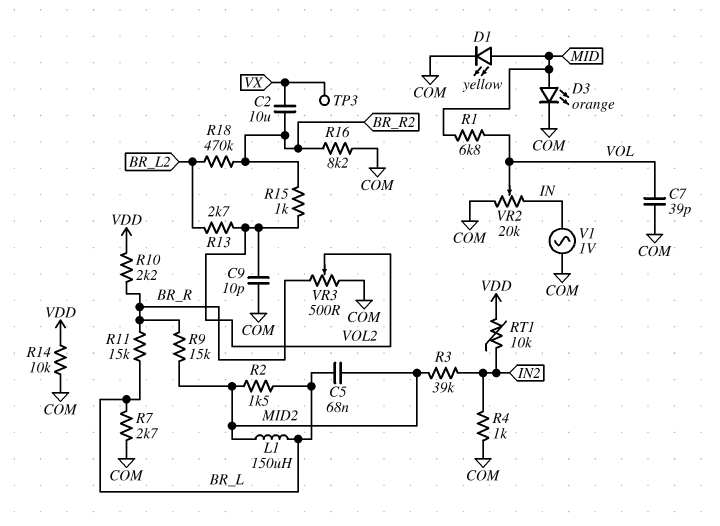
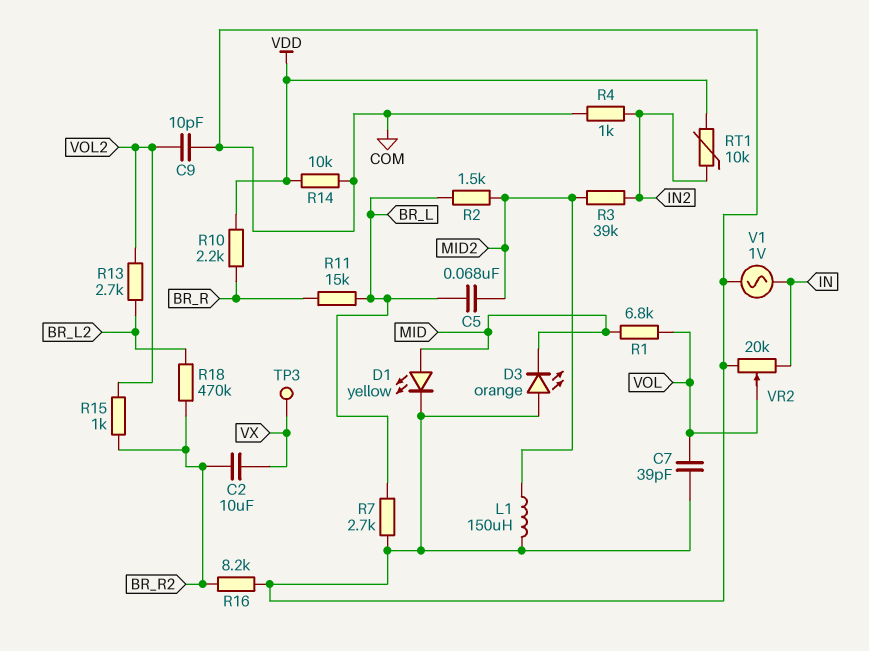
D3: LED orange (A MID, K COM) -> LED orange (A COM, K MID)
L1: 150uH (BR_L, MID2) -> 150uH (COM, MID2)
R9: 15k (BR_R, MID2) -> none
VR3: 500 (BR_R, COM, wiper VOL2) -> none

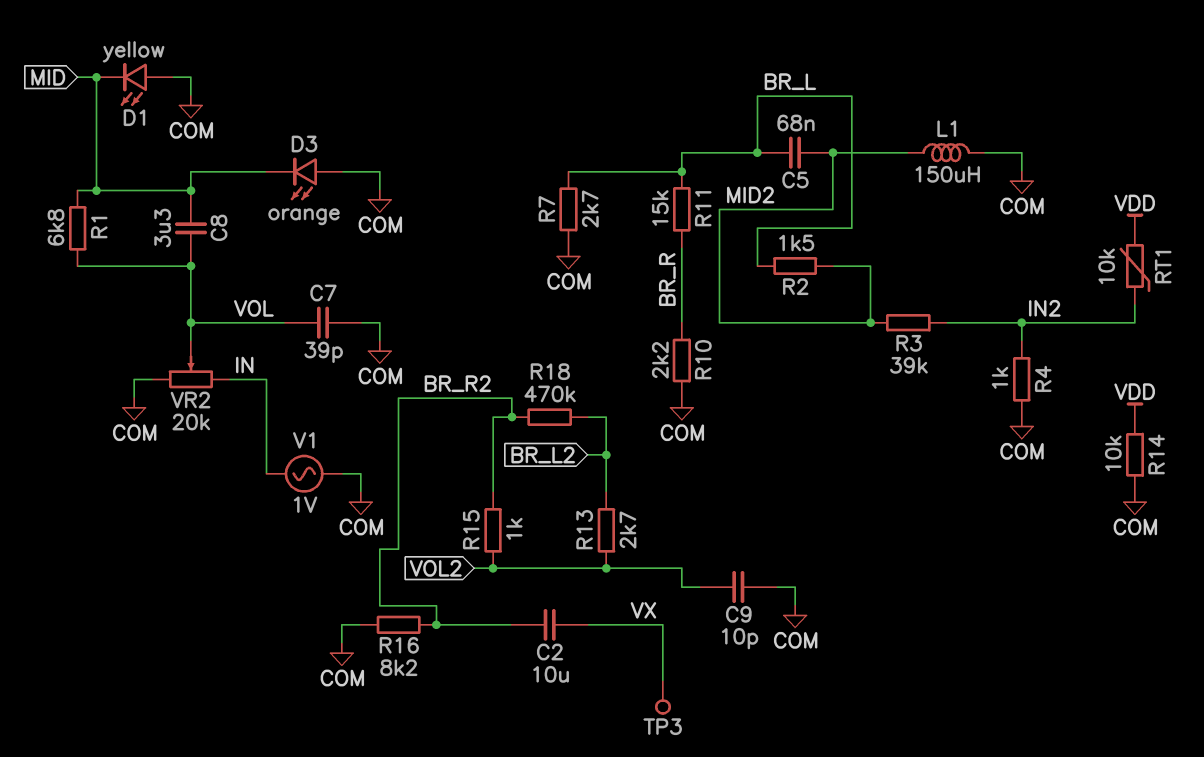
C8: none -> 3.3uF (MID, VOL)
D1: LED yellow (A MID, K COM) -> LED yellow (A COM, K MID)
R10: 2.2k (BR_R, VDD) -> 2.2k (BR_R, COM)

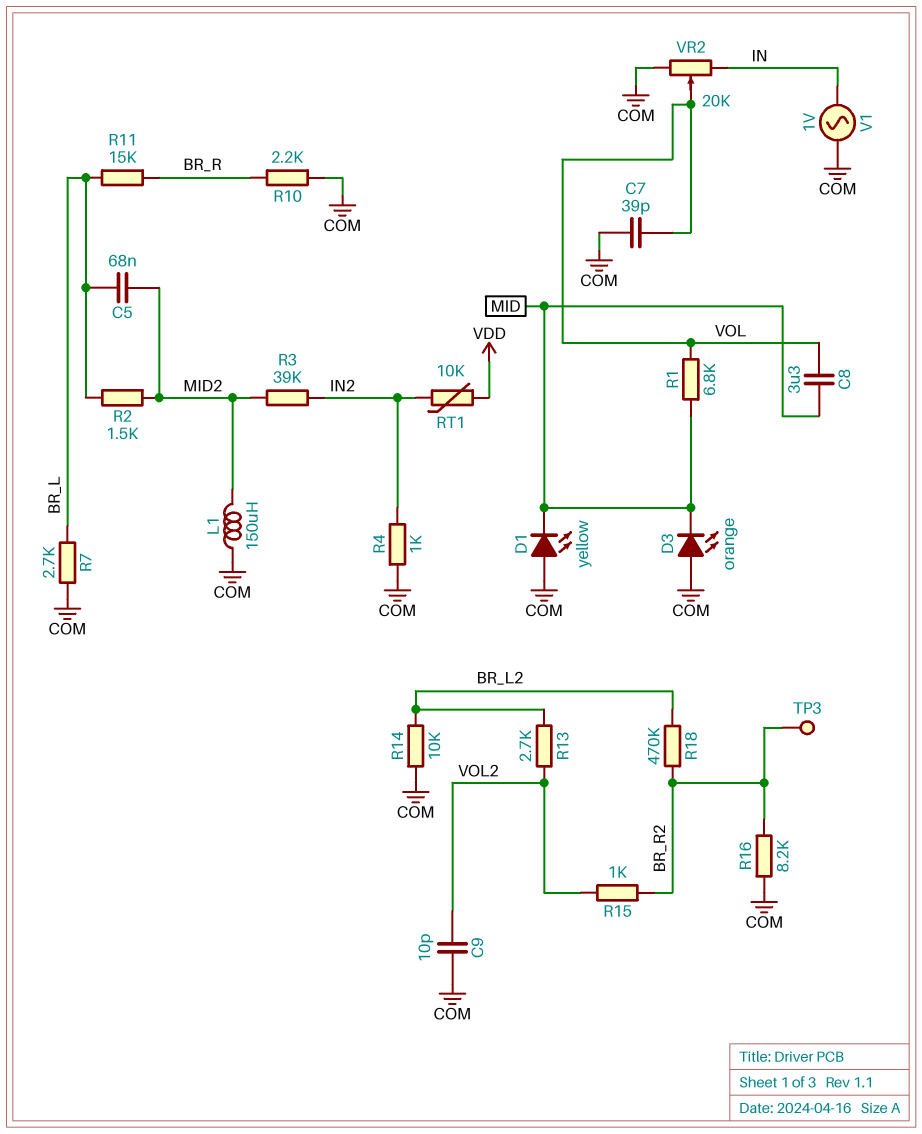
C2: 10uF (BR_R2, VX) -> none
R14: 10k (COM, VDD) -> 10k (BR_L2, COM)
TP3: test point (VX) -> test point (BR_R2)

